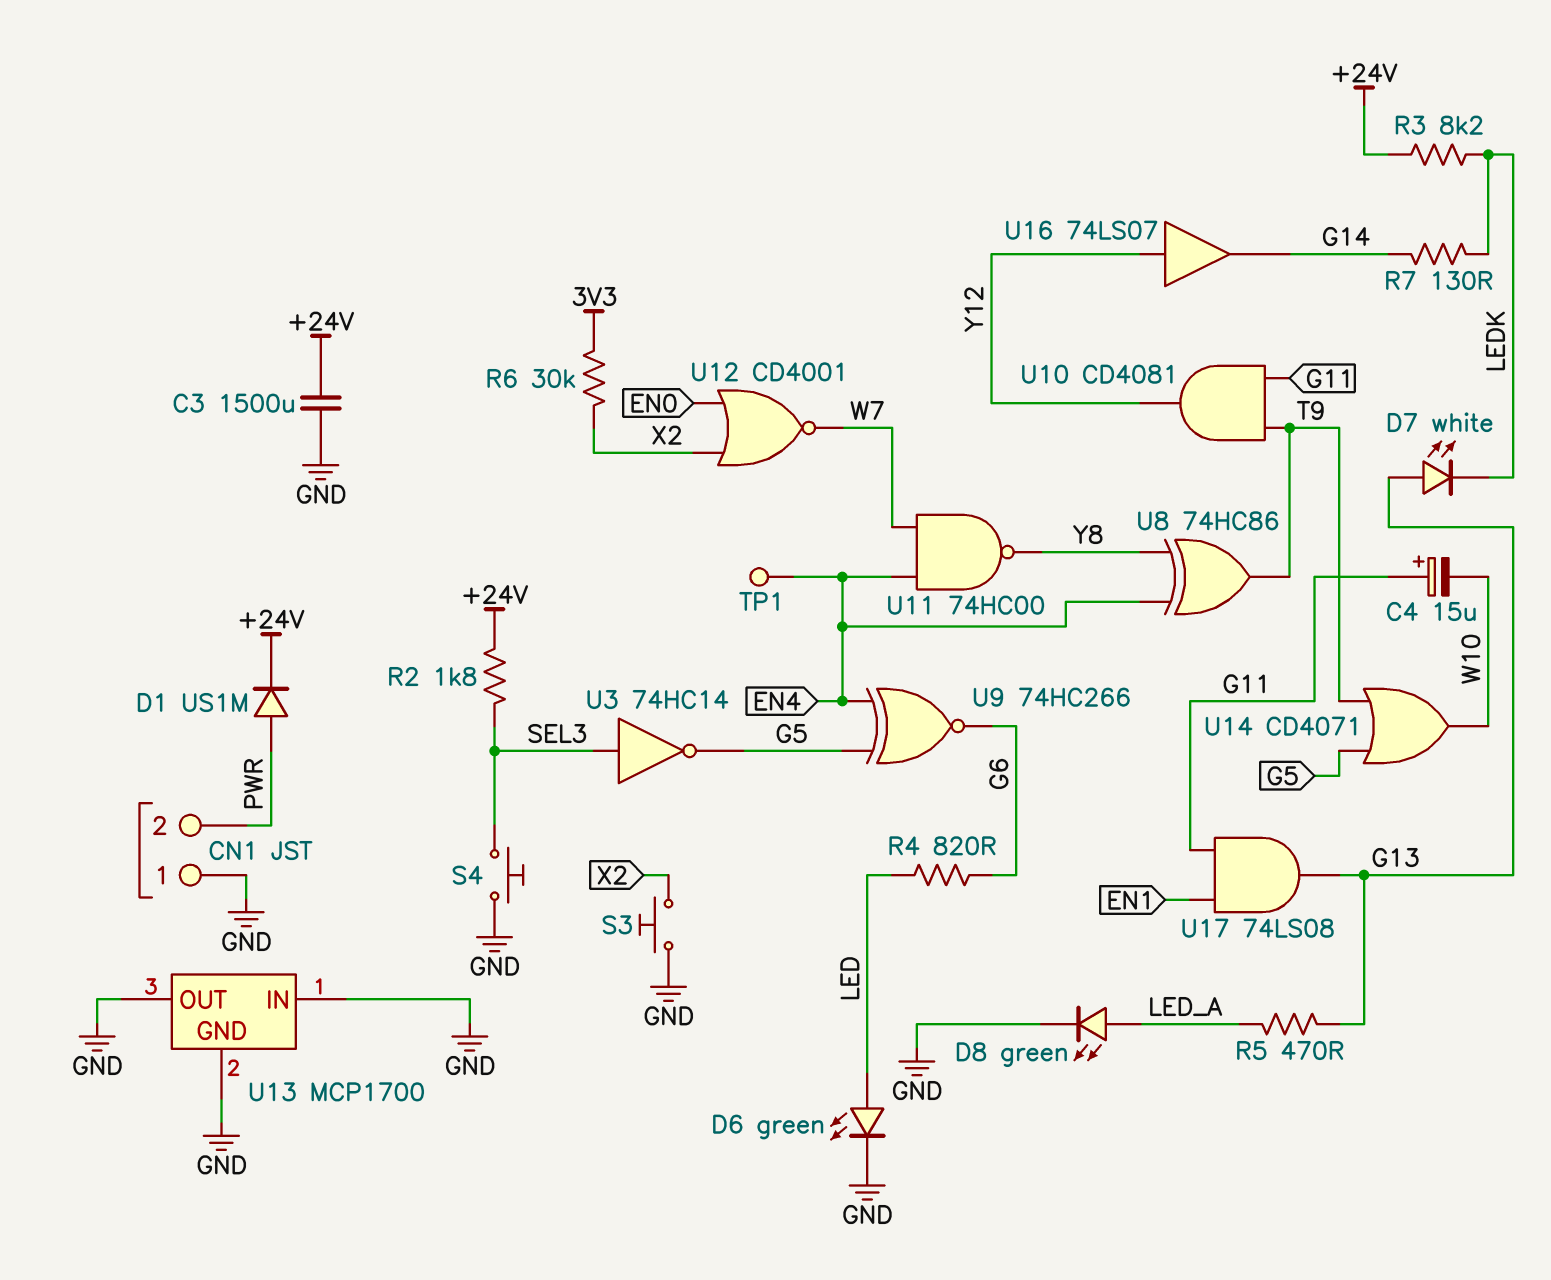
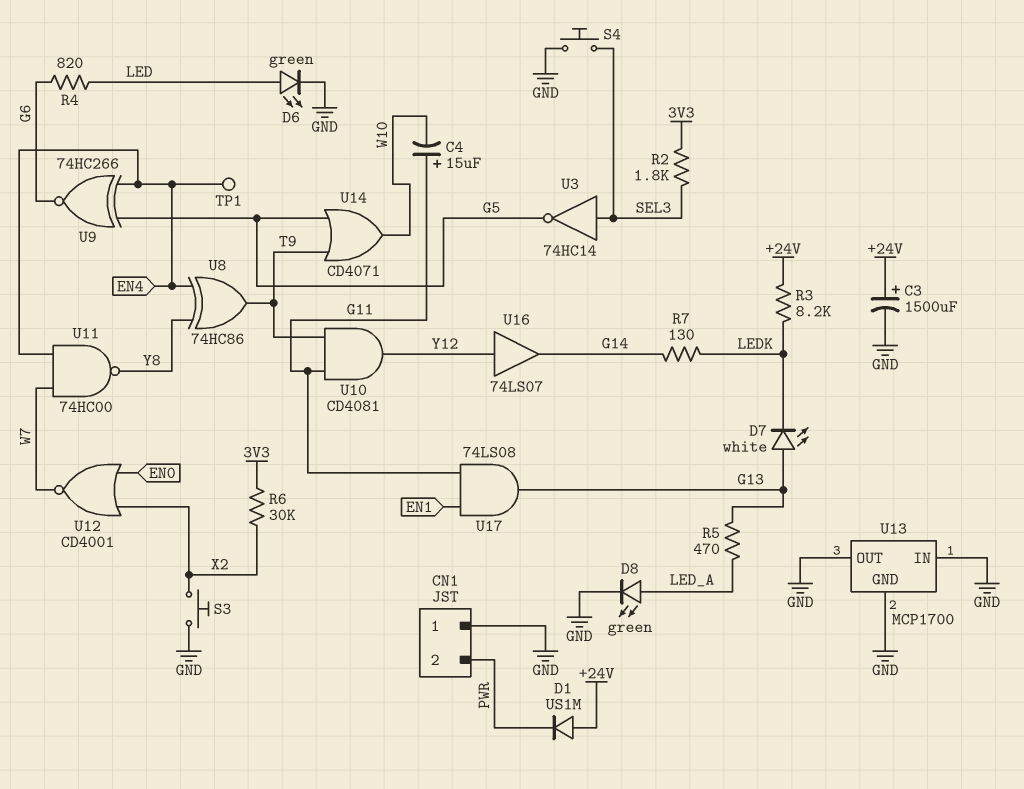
C3: 1500uF (+24V, GND) -> 1500uF (plus +24V, minus GND)
D1: diode US1M (A PWR, K +24V) -> diode US1M (A +24V, K PWR)
R2: 1.8k (+24V, SEL3) -> 1.8k (3V3, SEL3)

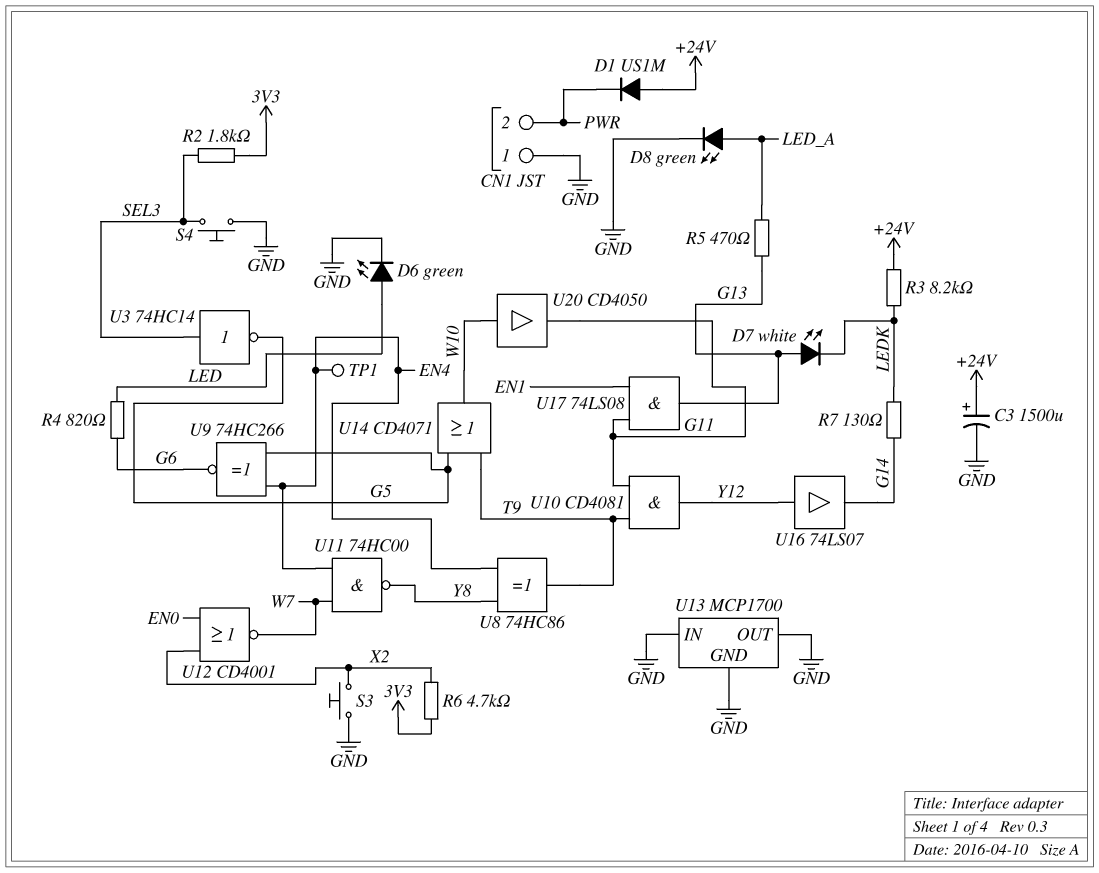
C4: 15uF (plus G11, minus W10) -> none
R6: 30k (3V3, X2) -> 4.7k (3V3, X2)
U20: none -> buffer CD4050 (in W10, out G11)

